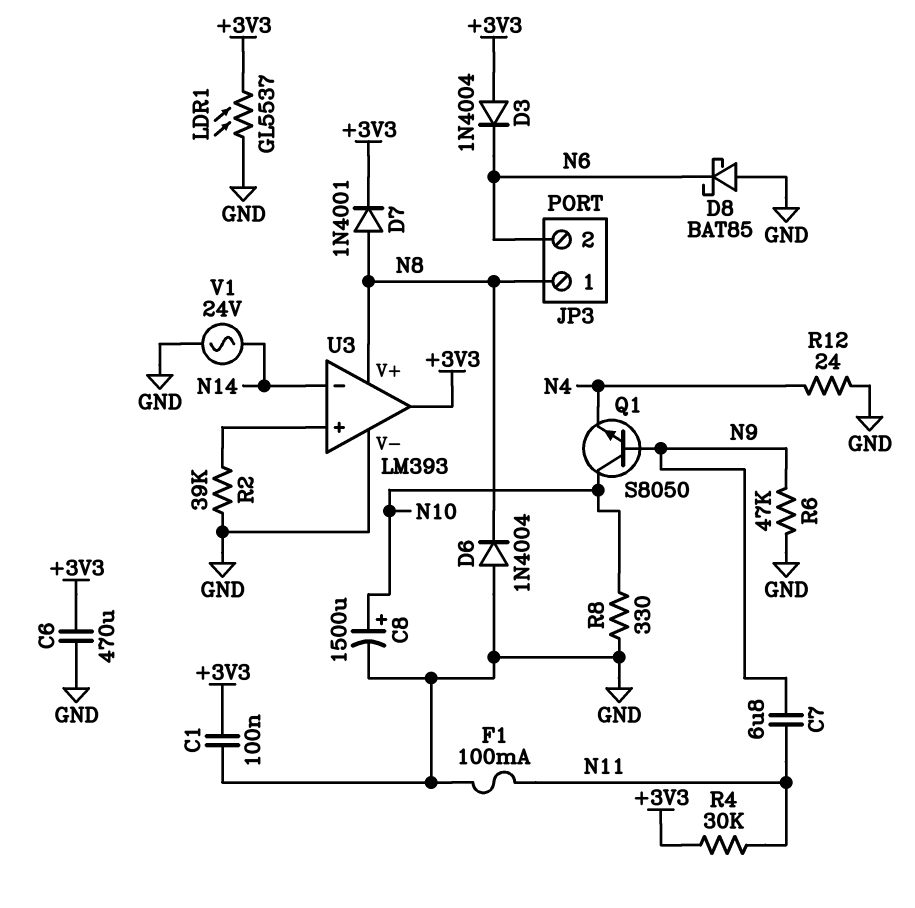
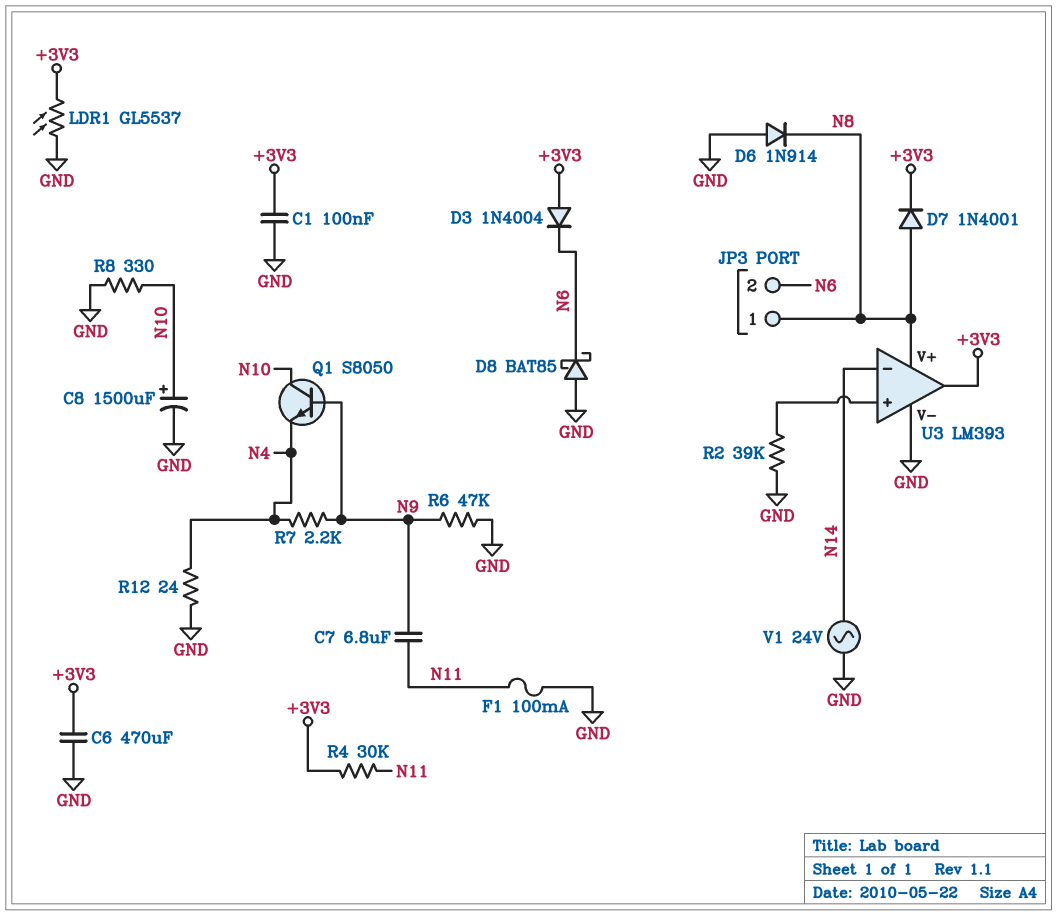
D6: diode 1N4004 (A GND, K N8) -> diode 1N914 (A GND, K N8)
R7: none -> 2.2k (N4, N9)

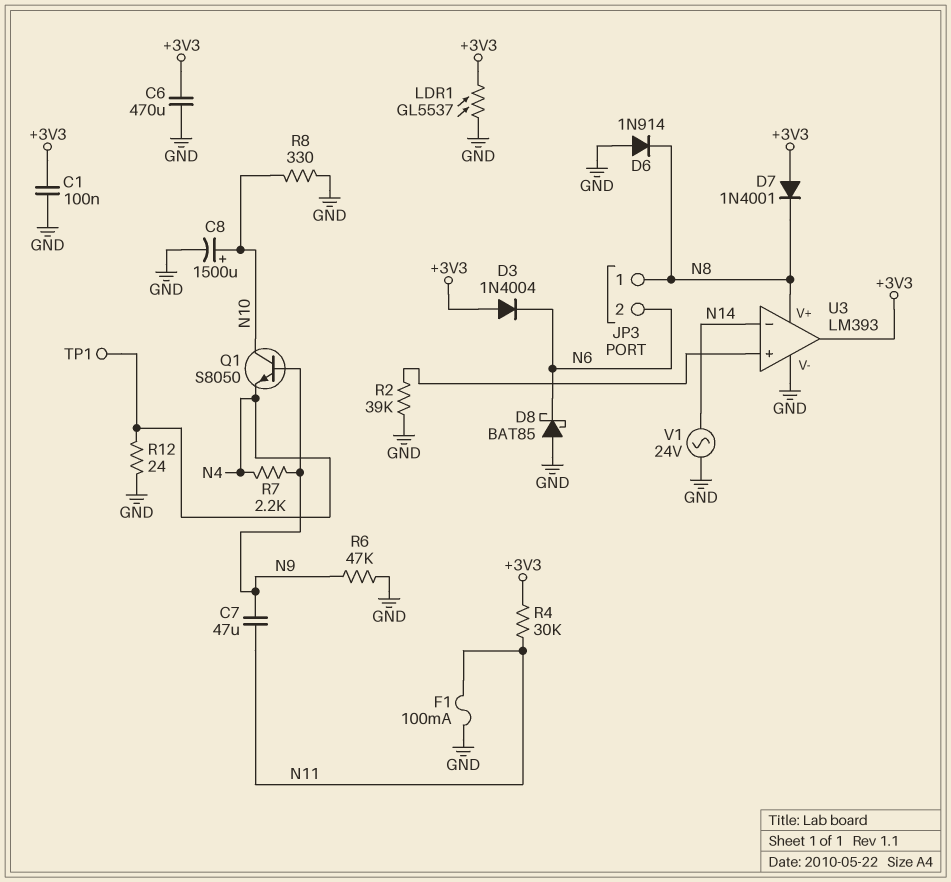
C7: 6.8uF (N9, N11) -> 47uF (N9, N11)
D7: diode 1N4001 (A N8, K +3V3) -> diode 1N4001 (A +3V3, K N8)
TP1: none -> test point (N4)

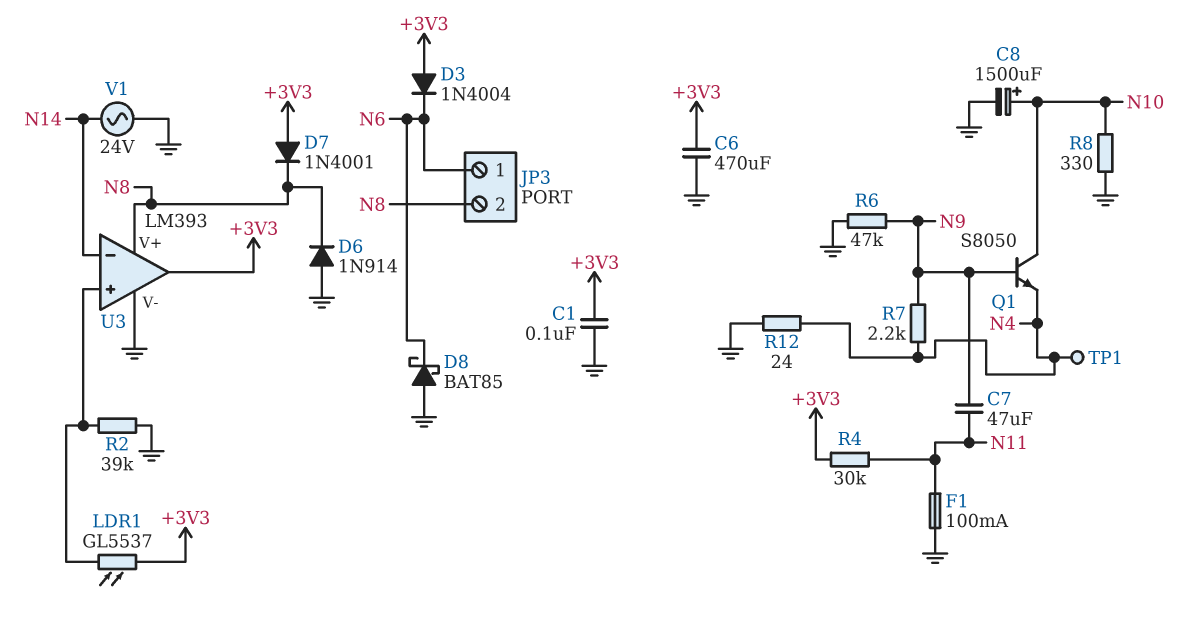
JP3 pin 1: N8 -> N6
JP3 pin 2: N6 -> N8
LDR1: GL5537 (+3V3, GND) -> GL5537 (+3V3, U3/in+)

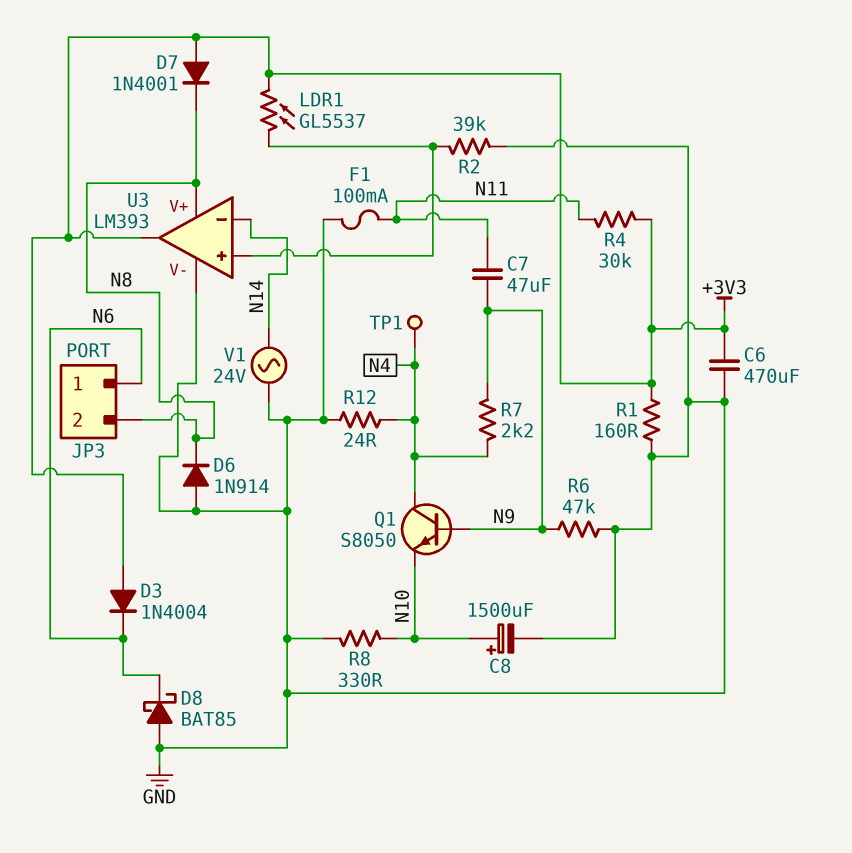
C1: 100nF (+3V3, GND) -> none
Q1: NPN S8050 (B N9, C N10, E N4) -> NPN S8050 (B N9, C N4, E N10)
R1: none -> 160 (+3V3, GND)

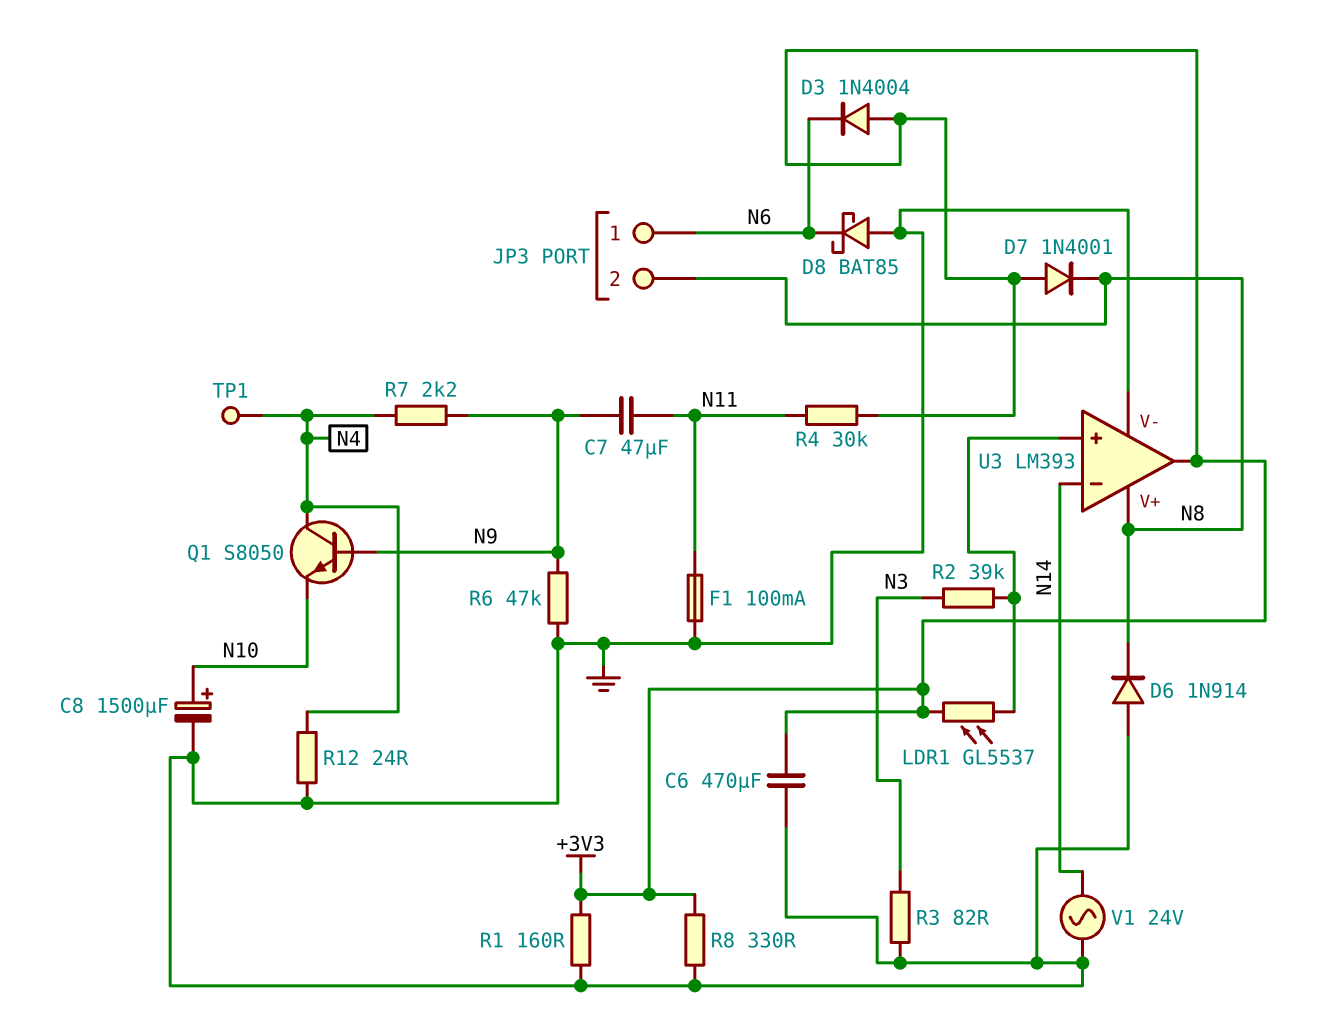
R2: 39k (GND, U3/in+) -> 39k (N3, U3/in+)
R3: none -> 82 (GND, N3)
R8: 330 (GND, N10) -> 330 (+3V3, GND)

